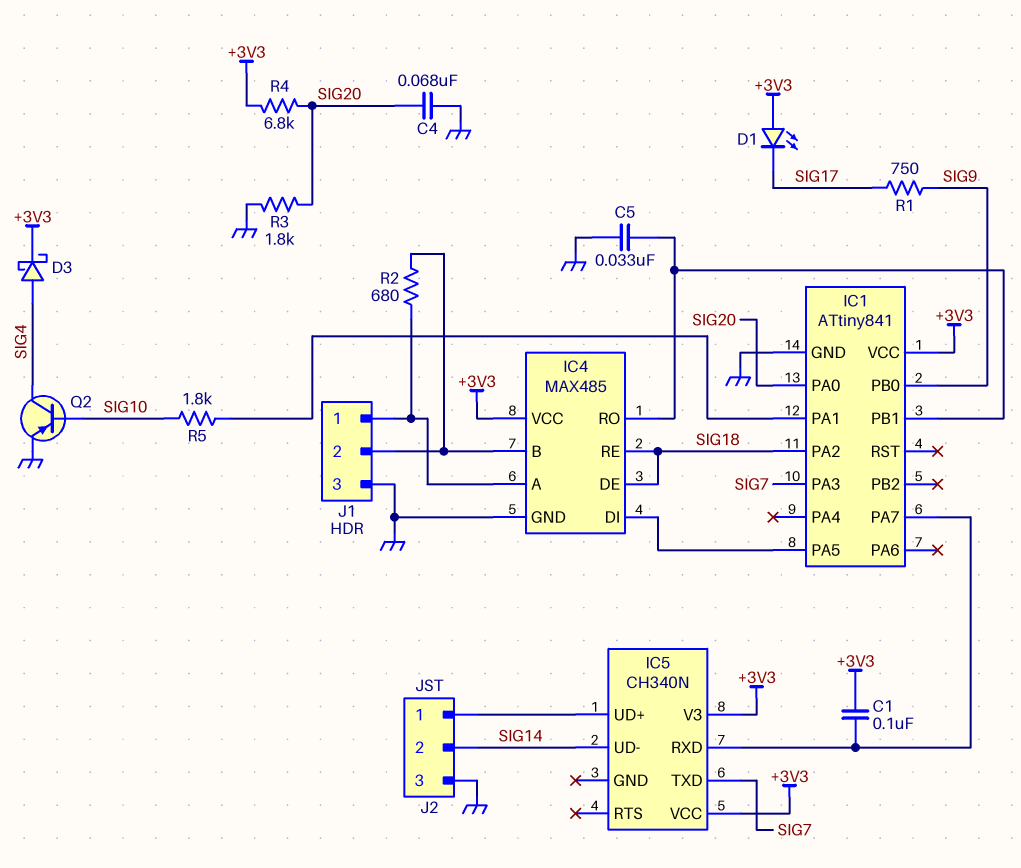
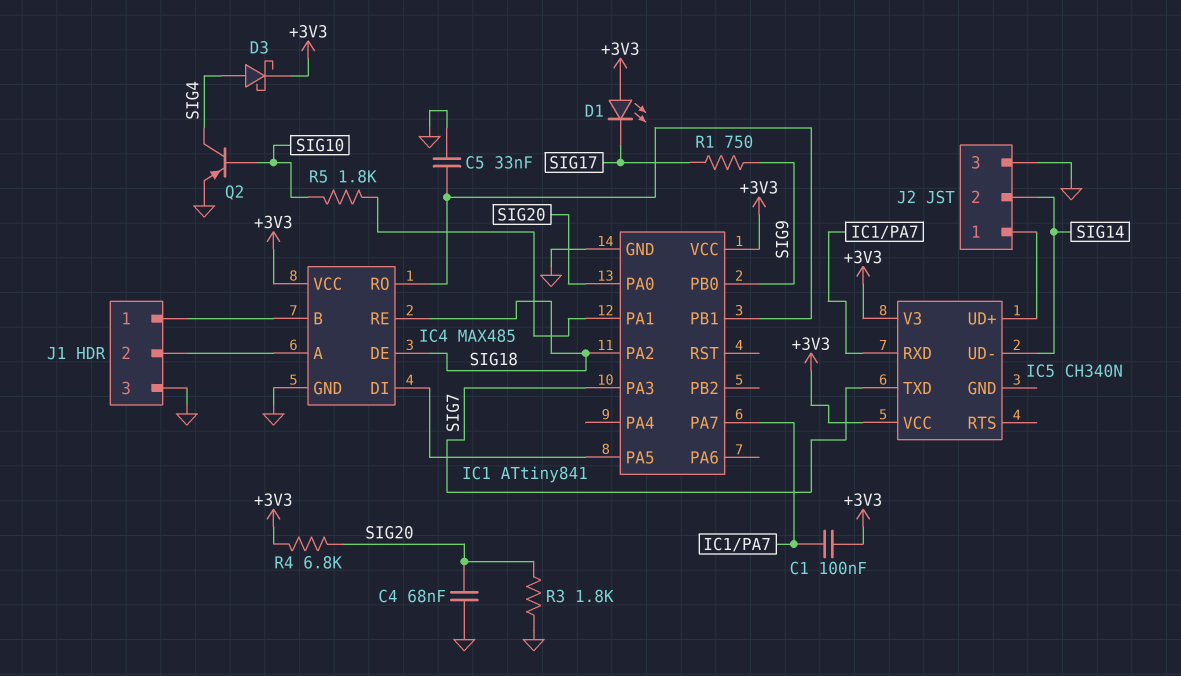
J1 pin 1: IC4/A -> IC4/B
J1 pin 2: IC4/B -> IC4/A
R2: 680 (IC4/A, IC4/B) -> none

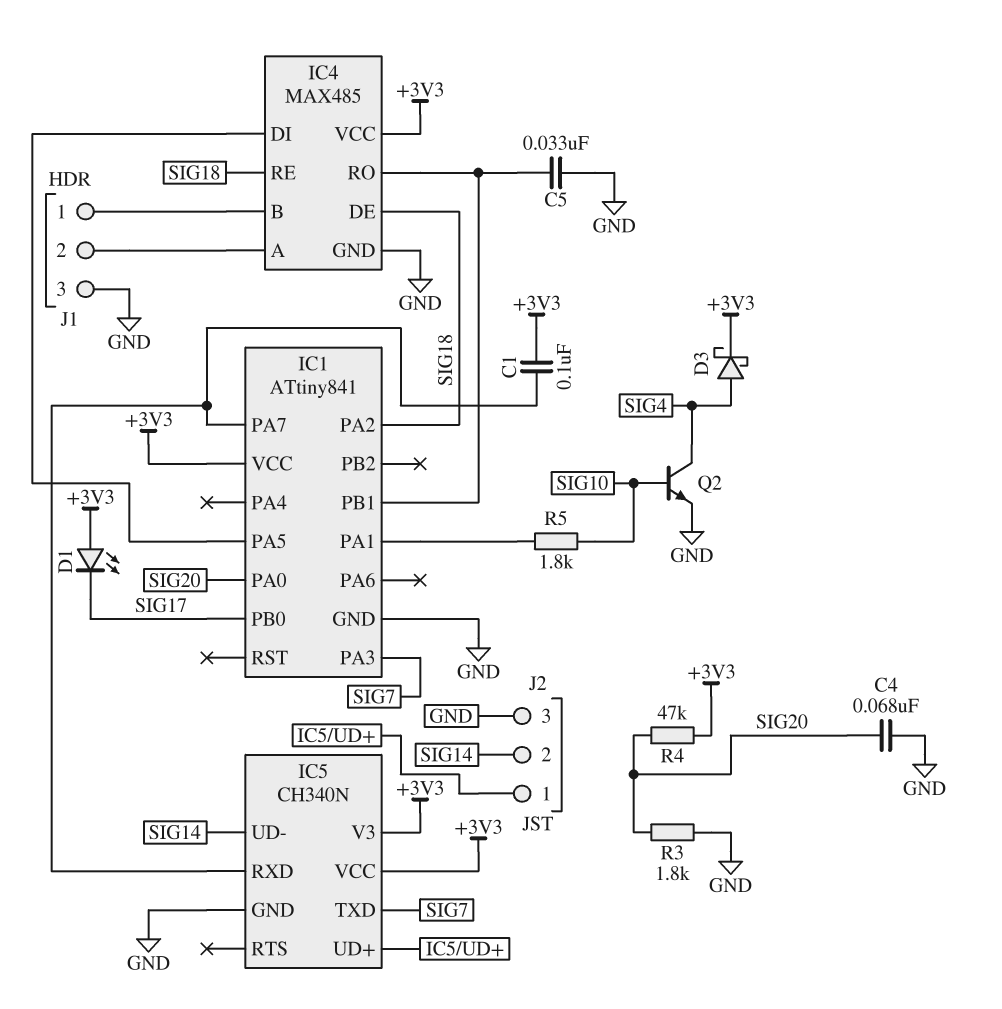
IC1 pin PB0: SIG9 -> SIG17
IC5 pin GND: none -> GND
Q2: PNP (B SIG10, C SIG4, E GND) -> NPN (B SIG10, C SIG4, E GND)
R1: 750 (SIG9, SIG17) -> none
R4: 6.8k (+3V3, SIG20) -> 47k (+3V3, SIG20)

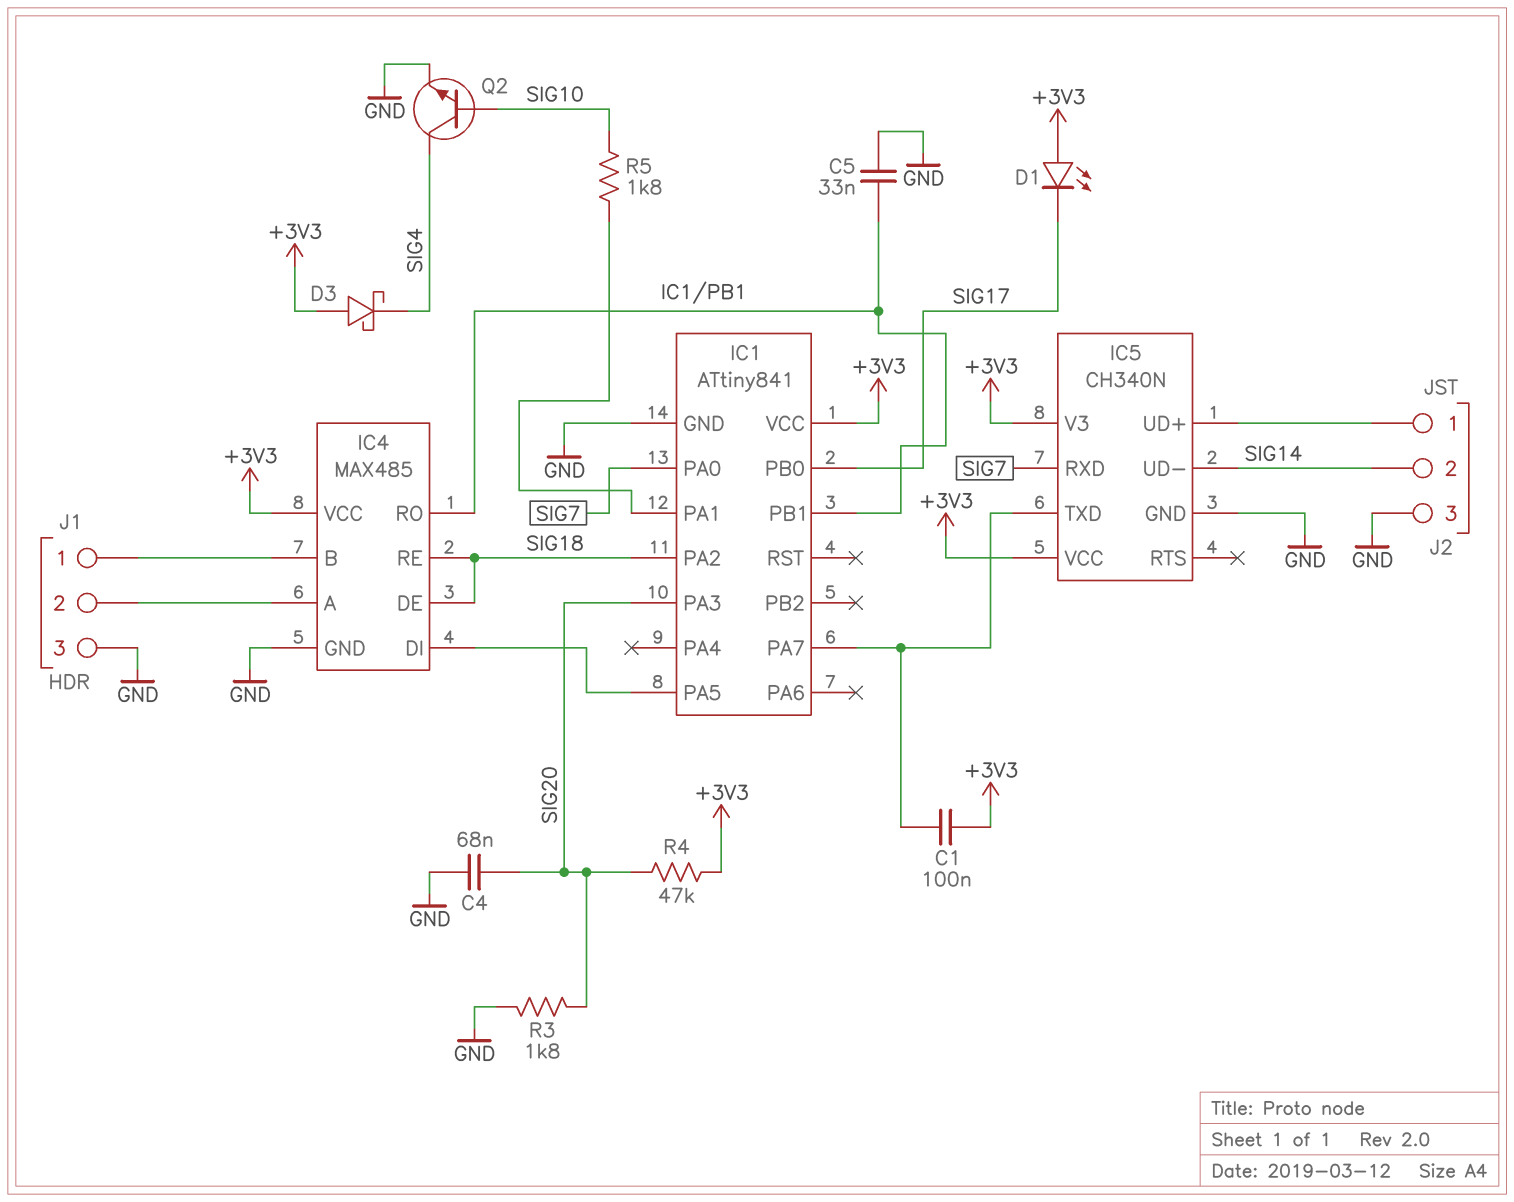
D3: schottky (A SIG4, K +3V3) -> schottky (A +3V3, K SIG4)
IC1 pin PA0: SIG20 -> SIG7
IC1 pin PA3: SIG7 -> SIG20
IC5 pin RXD: IC1/PA7 -> SIG7
IC5 pin TXD: SIG7 -> IC1/PA7

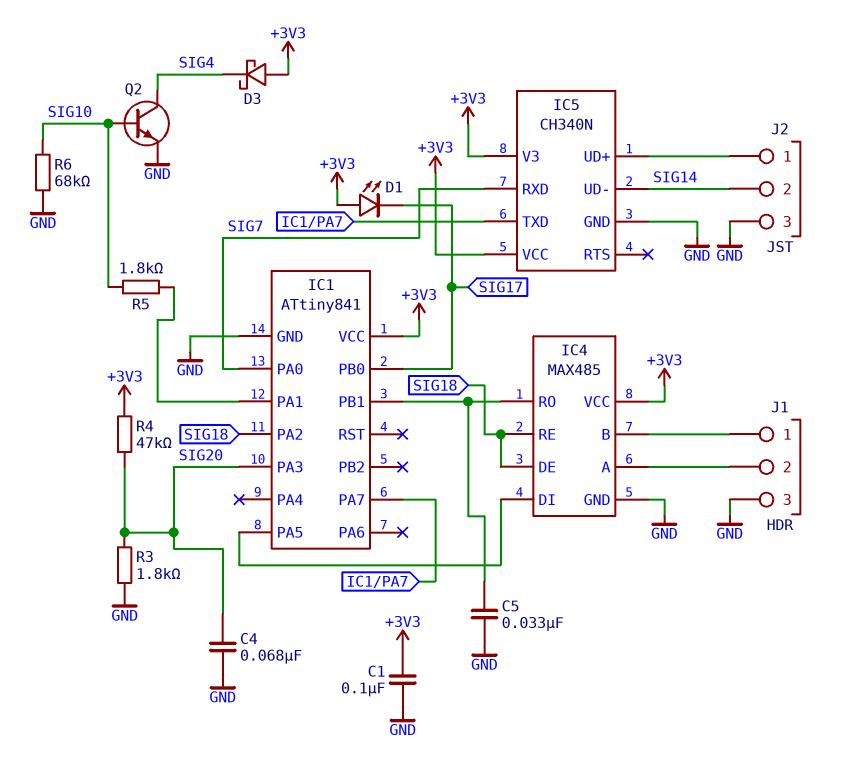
C1: 100nF (+3V3, IC1/PA7) -> 100nF (+3V3, GND)
R6: none -> 68k (GND, SIG10)

